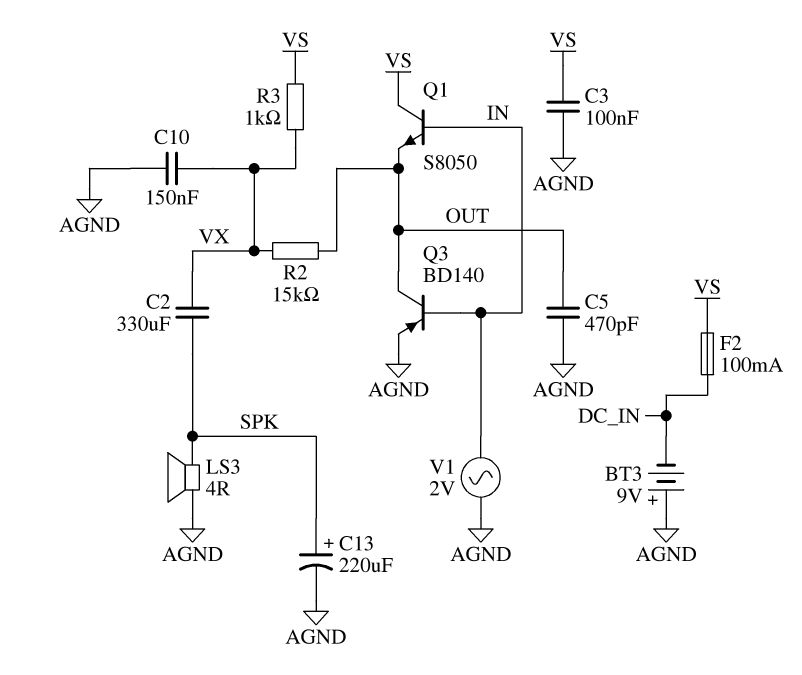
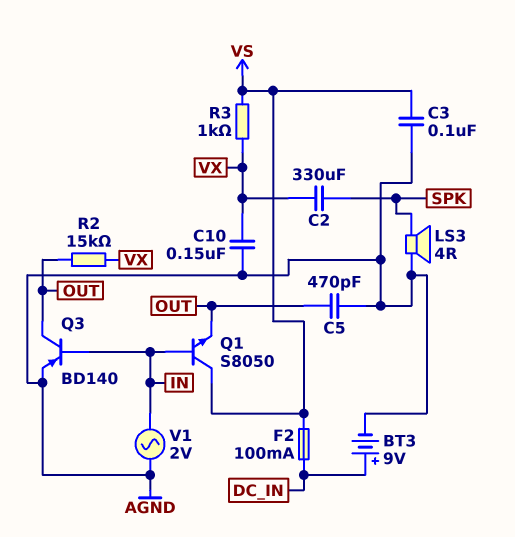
BT3: 9V (plus AGND, minus DC_IN) -> 9V (plus DC_IN, minus AGND)
C13: 220uF (plus SPK, minus AGND) -> none

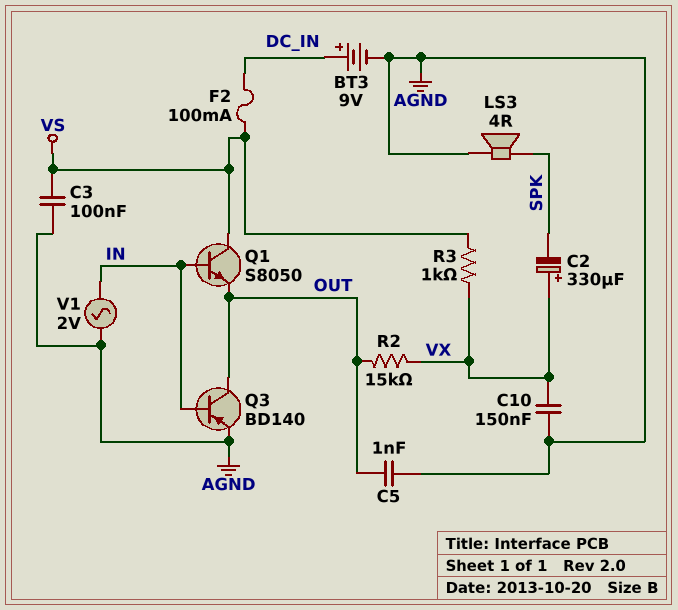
C2: 330uF (SPK, VX) -> 330uF (plus VX, minus SPK)
C5: 470pF (AGND, OUT) -> 1nF (AGND, OUT)

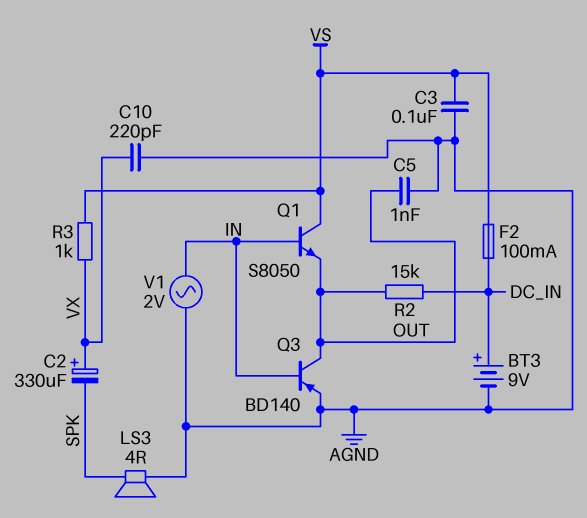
C10: 150nF (AGND, VX) -> 220pF (AGND, VX)
R2: 15k (OUT, VX) -> 15k (DC_IN, OUT)

